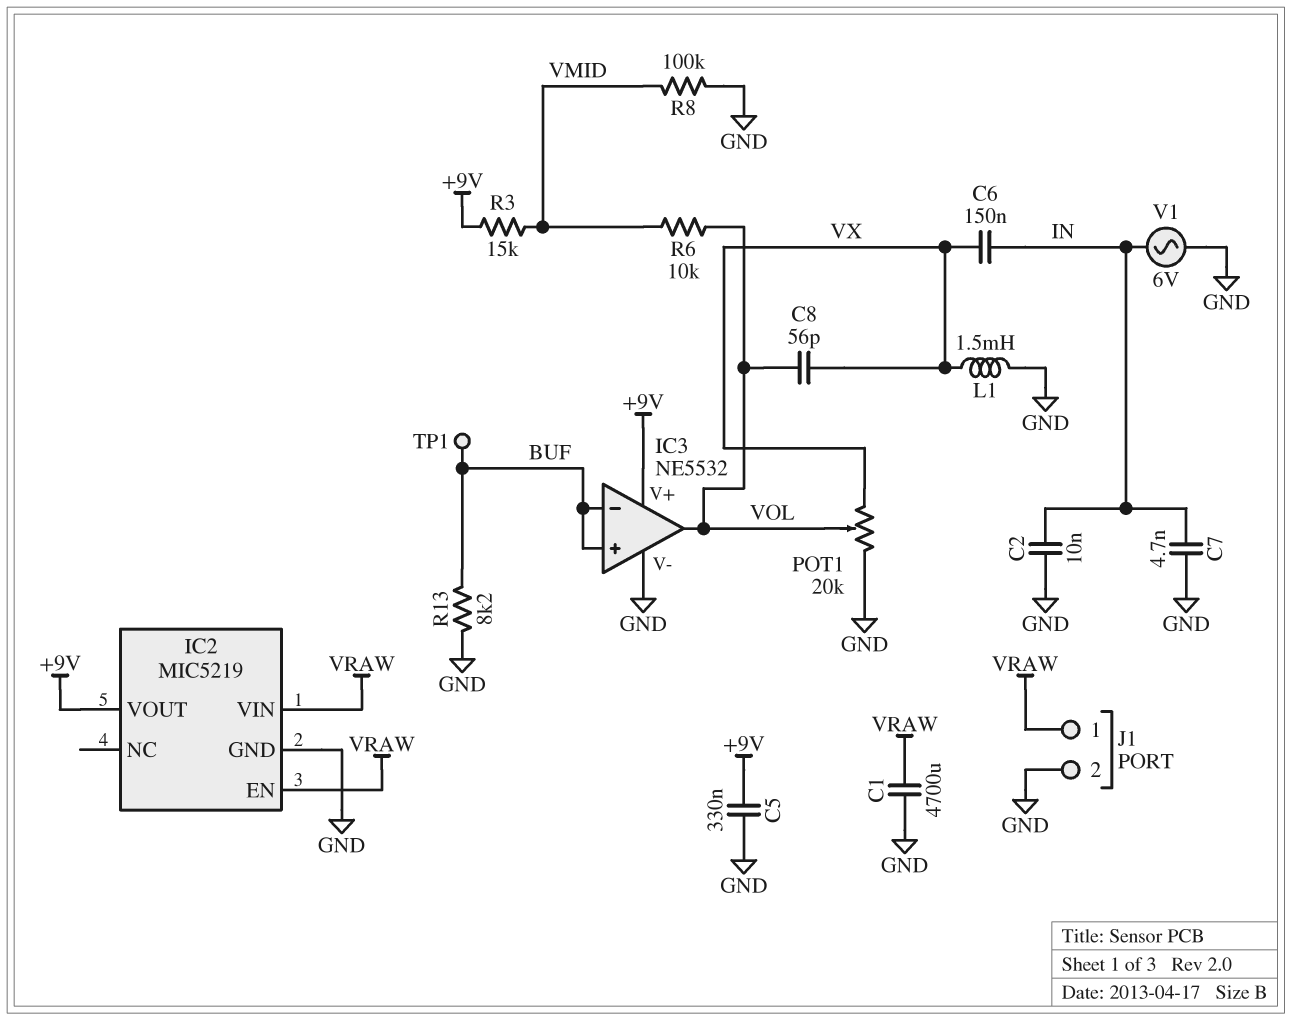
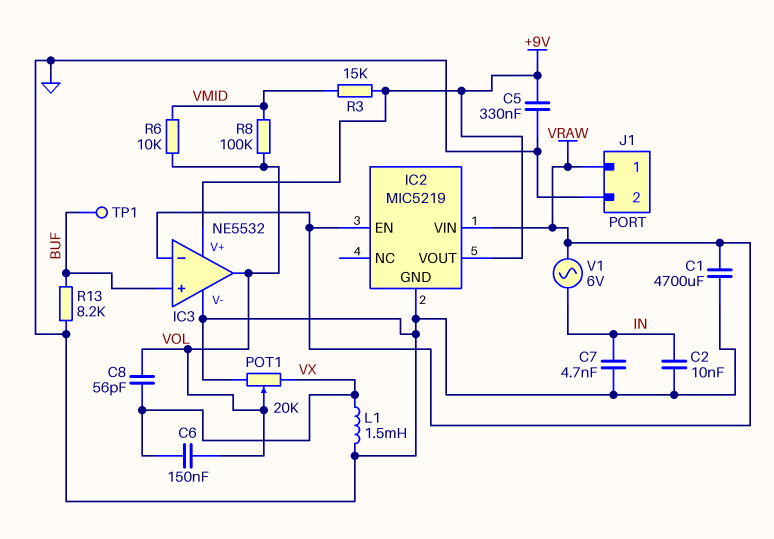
C6: 150nF (IN, VX) -> 150nF (VOL, VX)
IC3 pin in-: BUF -> VRAW
R8: 100k (GND, VMID) -> 100k (VMID, VOL)
V1: AC 6V (GND, IN) -> AC 6V (IN, VRAW)

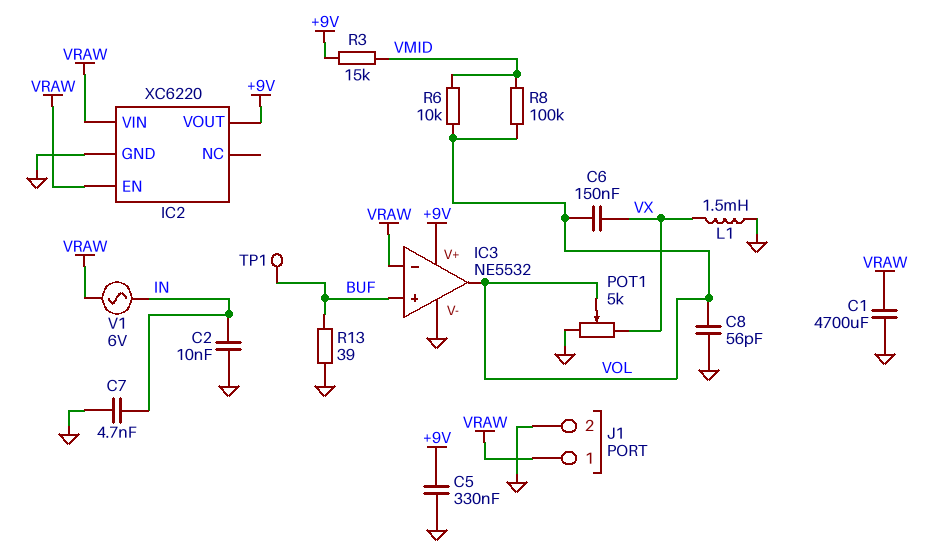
C8: 56pF (VOL, VX) -> 56pF (GND, VOL)
IC2: MIC5219 -> XC6220
POT1: 20k (GND, VX, wiper VOL) -> 5k (GND, VX, wiper VOL)
R13: 8.2k (BUF, GND) -> 39 (BUF, GND)

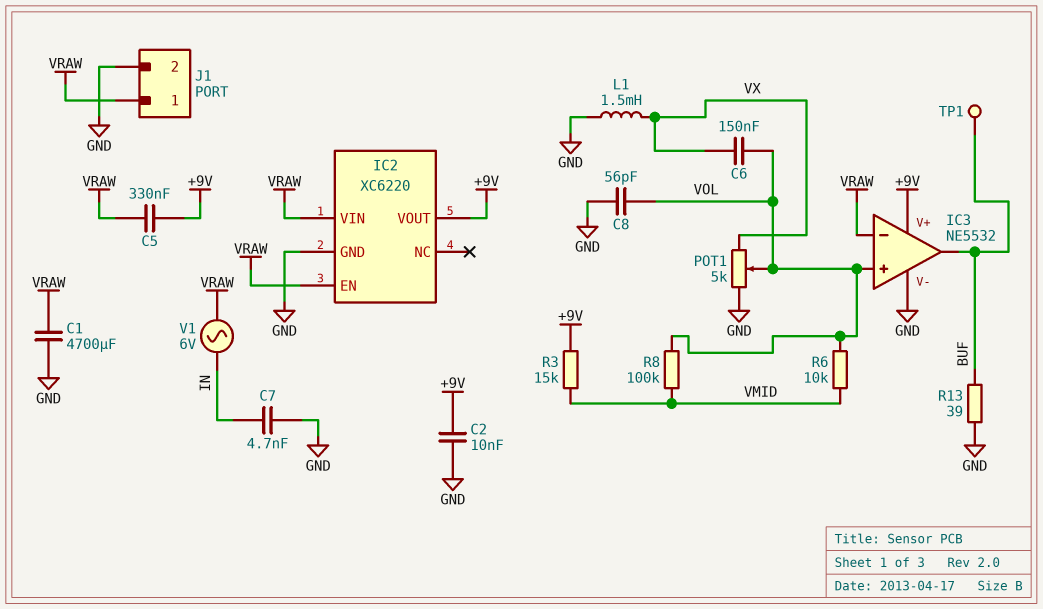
C2: 10nF (GND, IN) -> 10nF (+9V, GND)
C5: 330nF (+9V, GND) -> 330nF (+9V, VRAW)
IC3 pin in+: BUF -> VOL
IC3 pin out: VOL -> BUF

